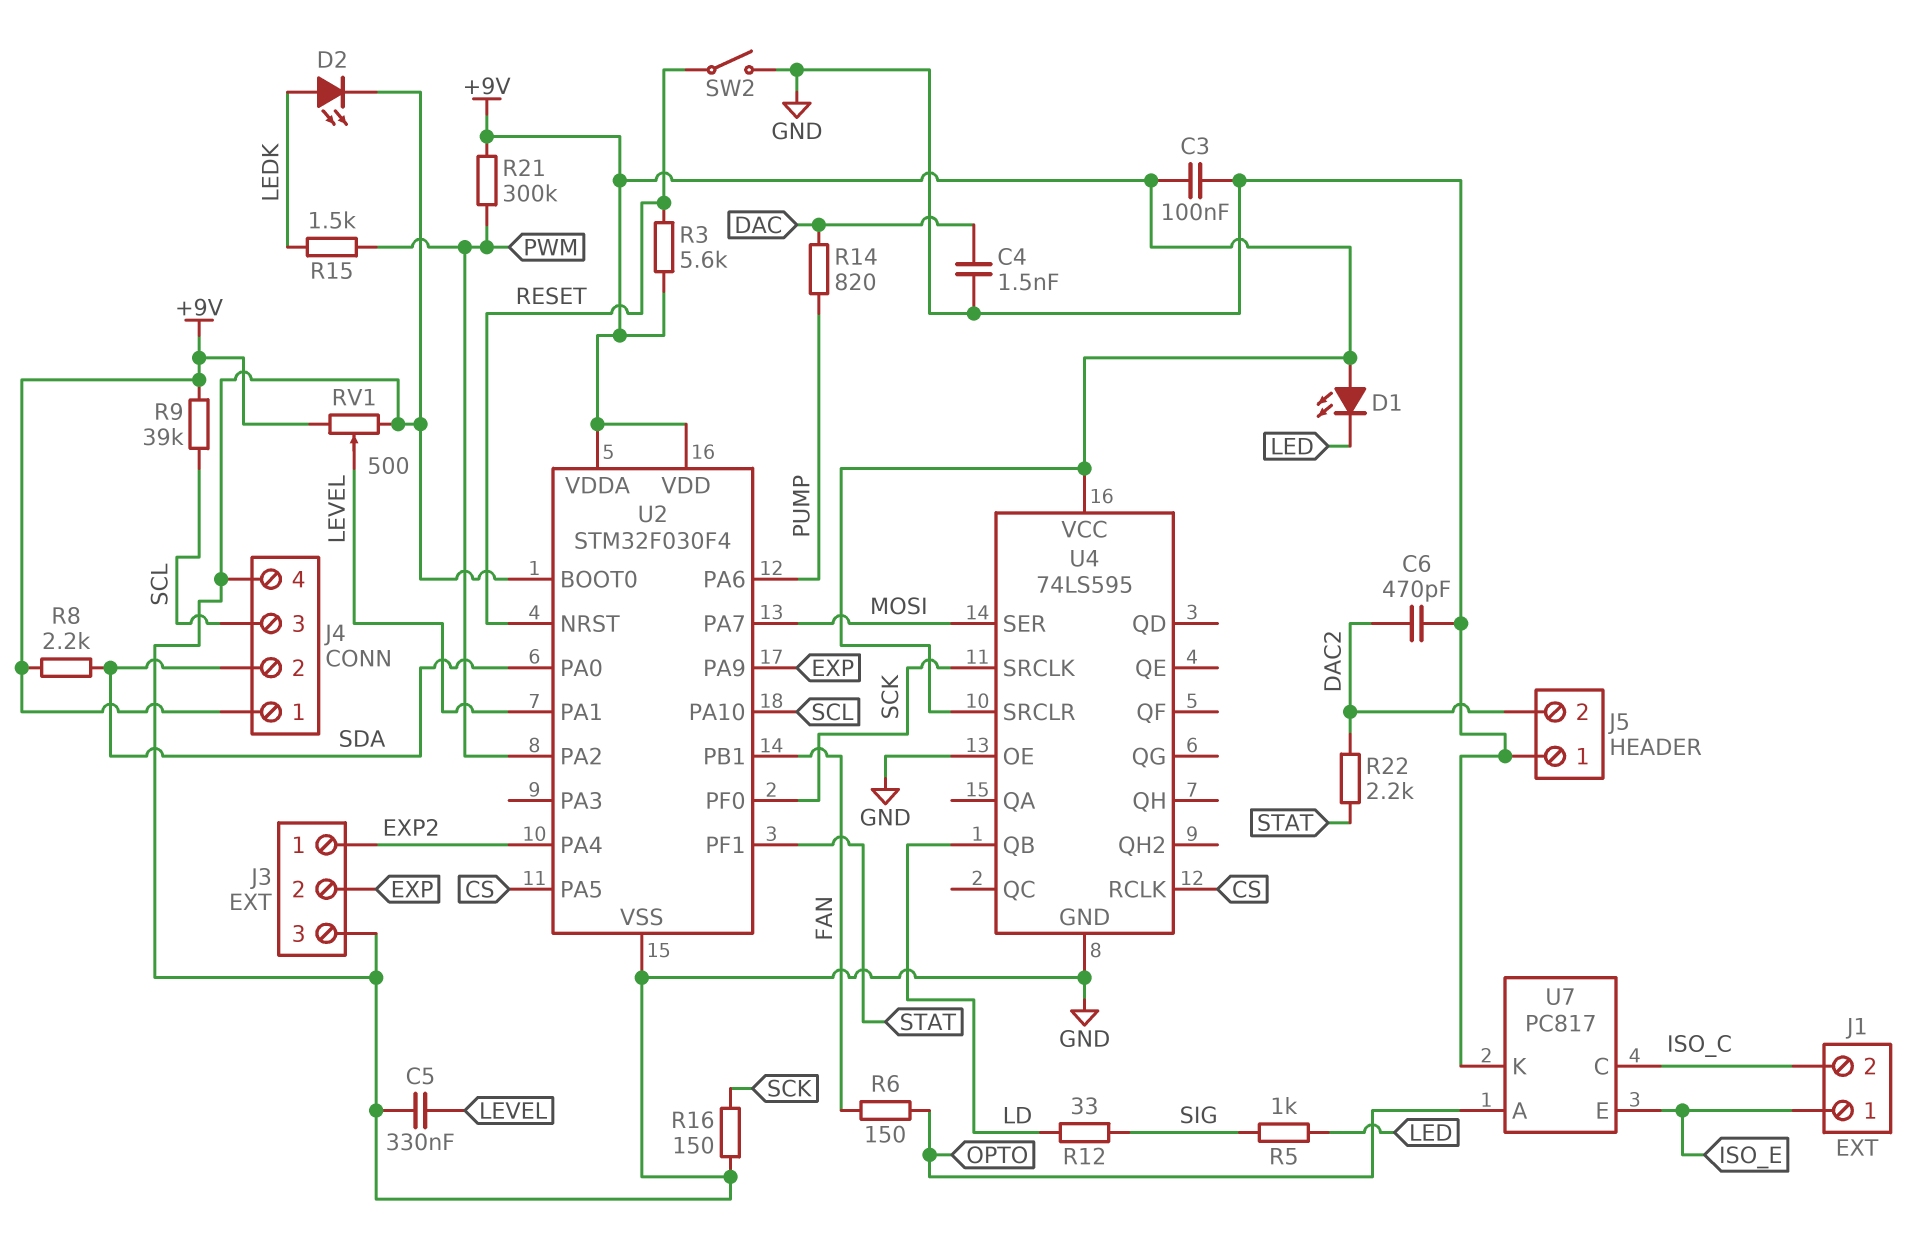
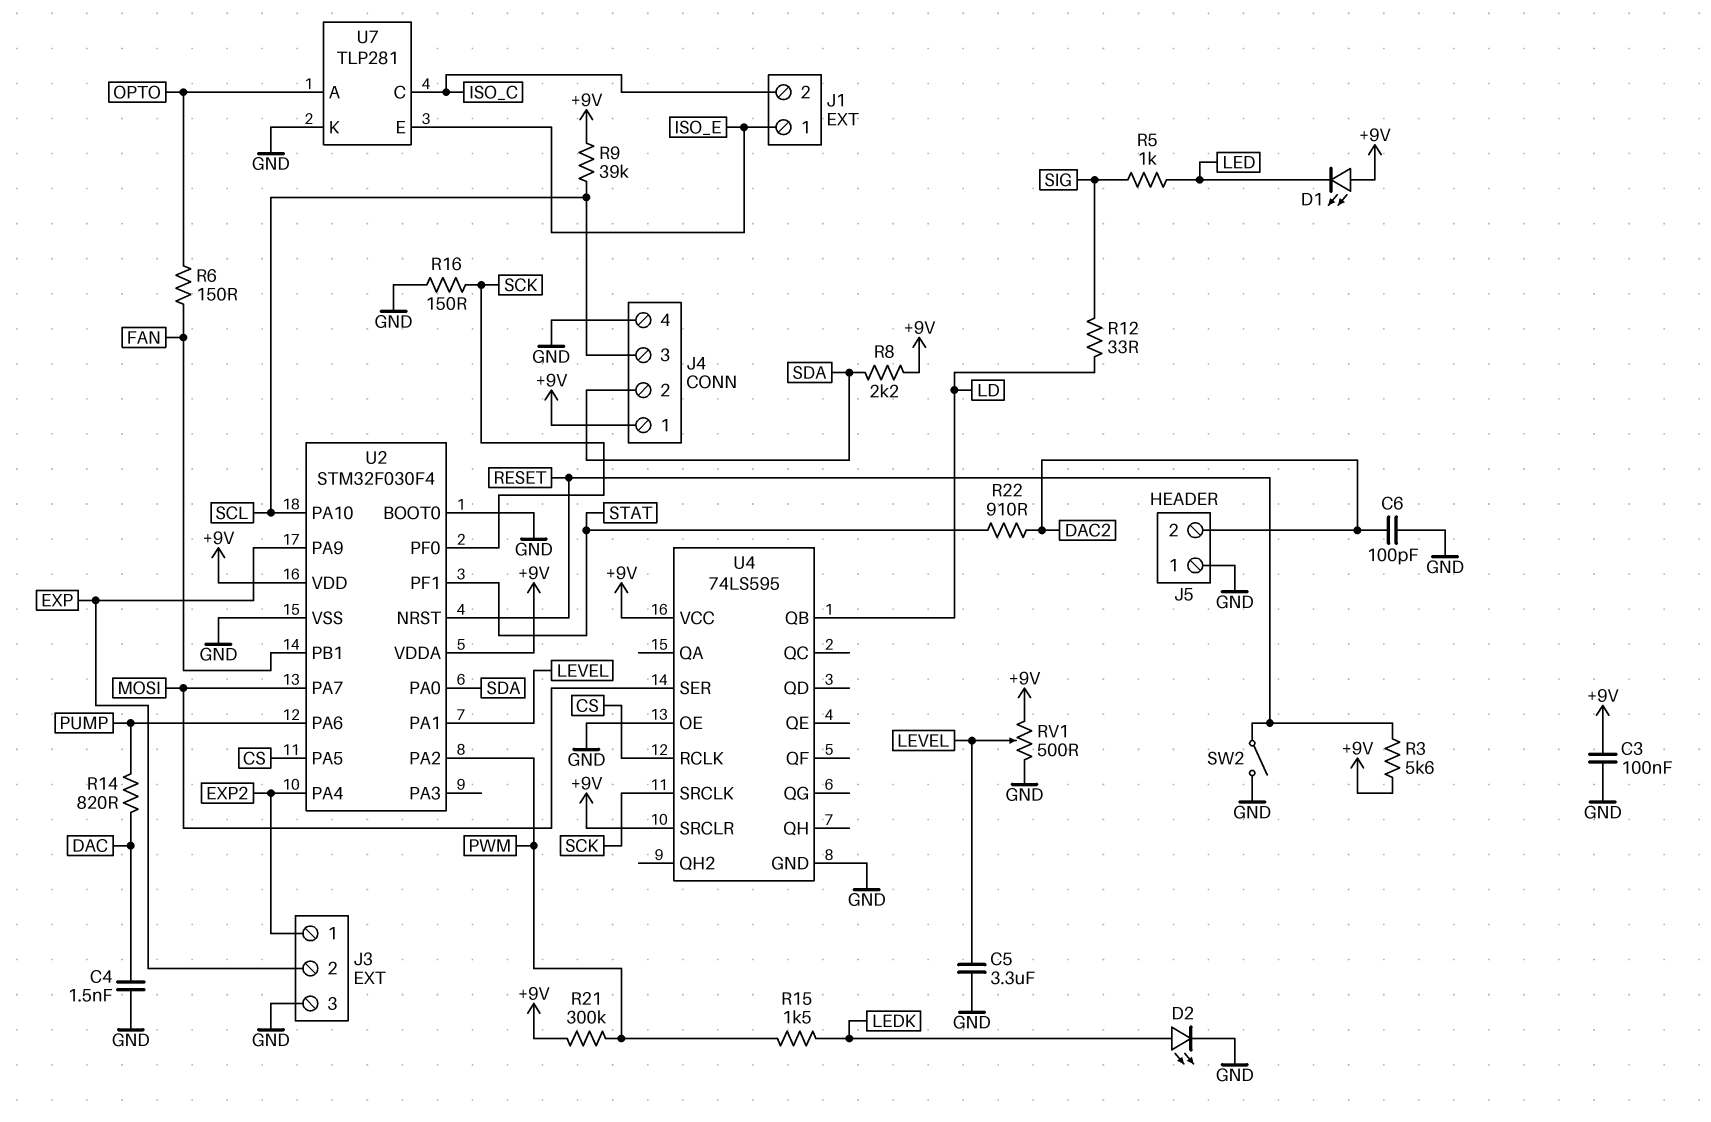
C5: 330nF (GND, LEVEL) -> 3.3uF (GND, LEVEL)
C6: 470pF (DAC2, GND) -> 100pF (DAC2, GND)
R22: 2.2k (DAC2, STAT) -> 910 (DAC2, STAT)
U7: PC817 -> TLP281

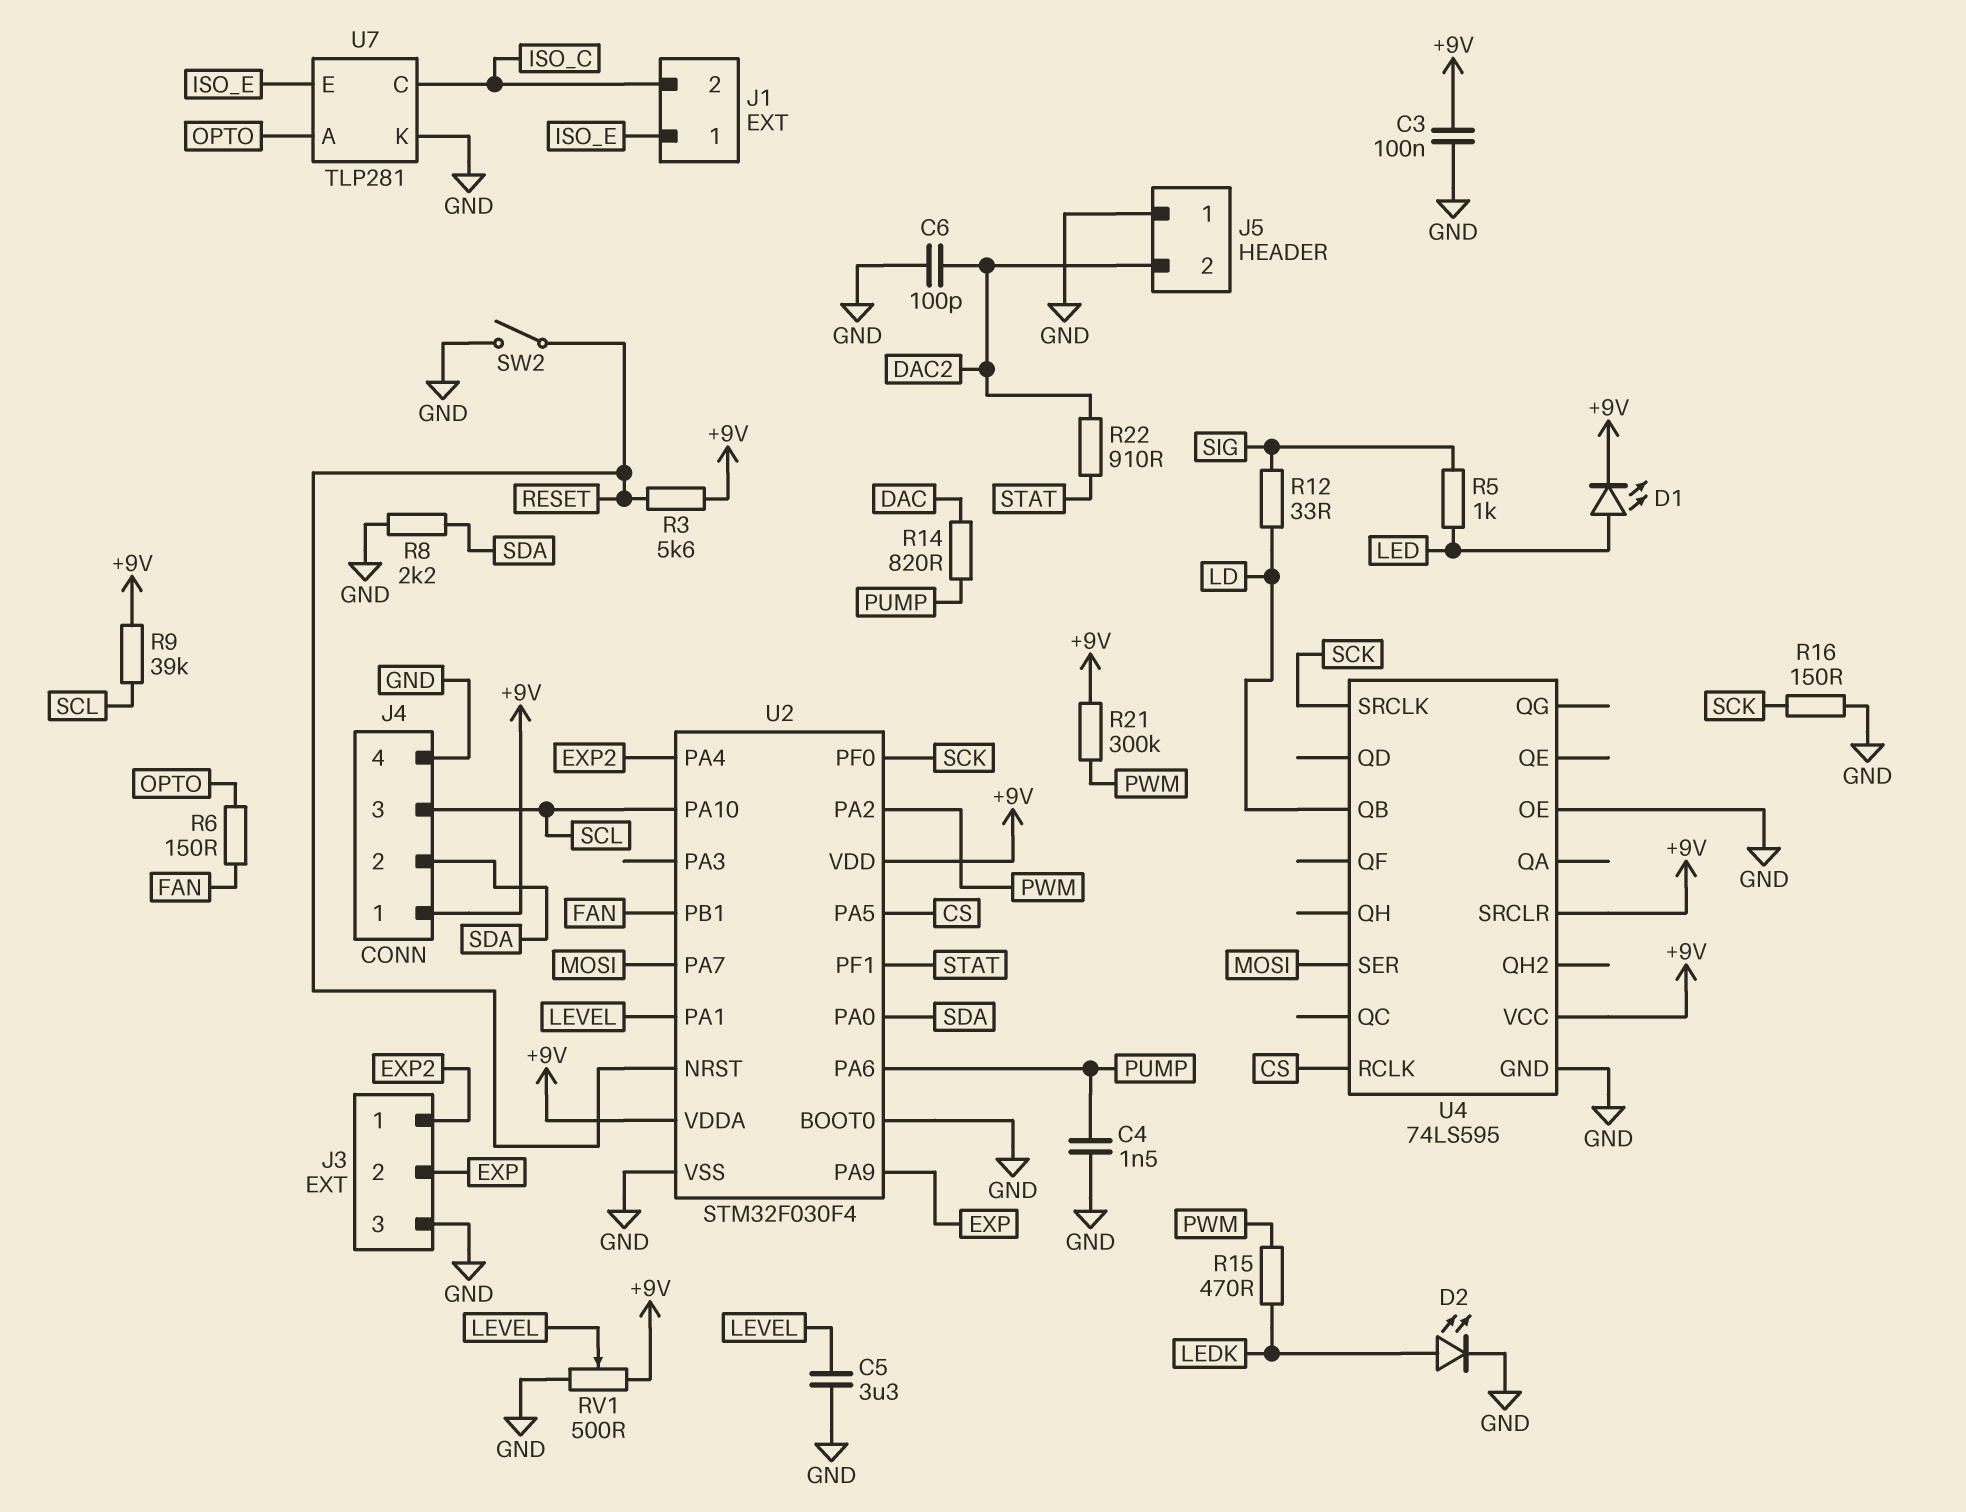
C4: 1.5nF (DAC, GND) -> 1.5nF (GND, PUMP)
D1: LED (A +9V, K LED) -> LED (A LED, K +9V)
R8: 2.2k (+9V, SDA) -> 2.2k (GND, SDA)
R15: 1.5k (LEDK, PWM) -> 470 (LEDK, PWM)

